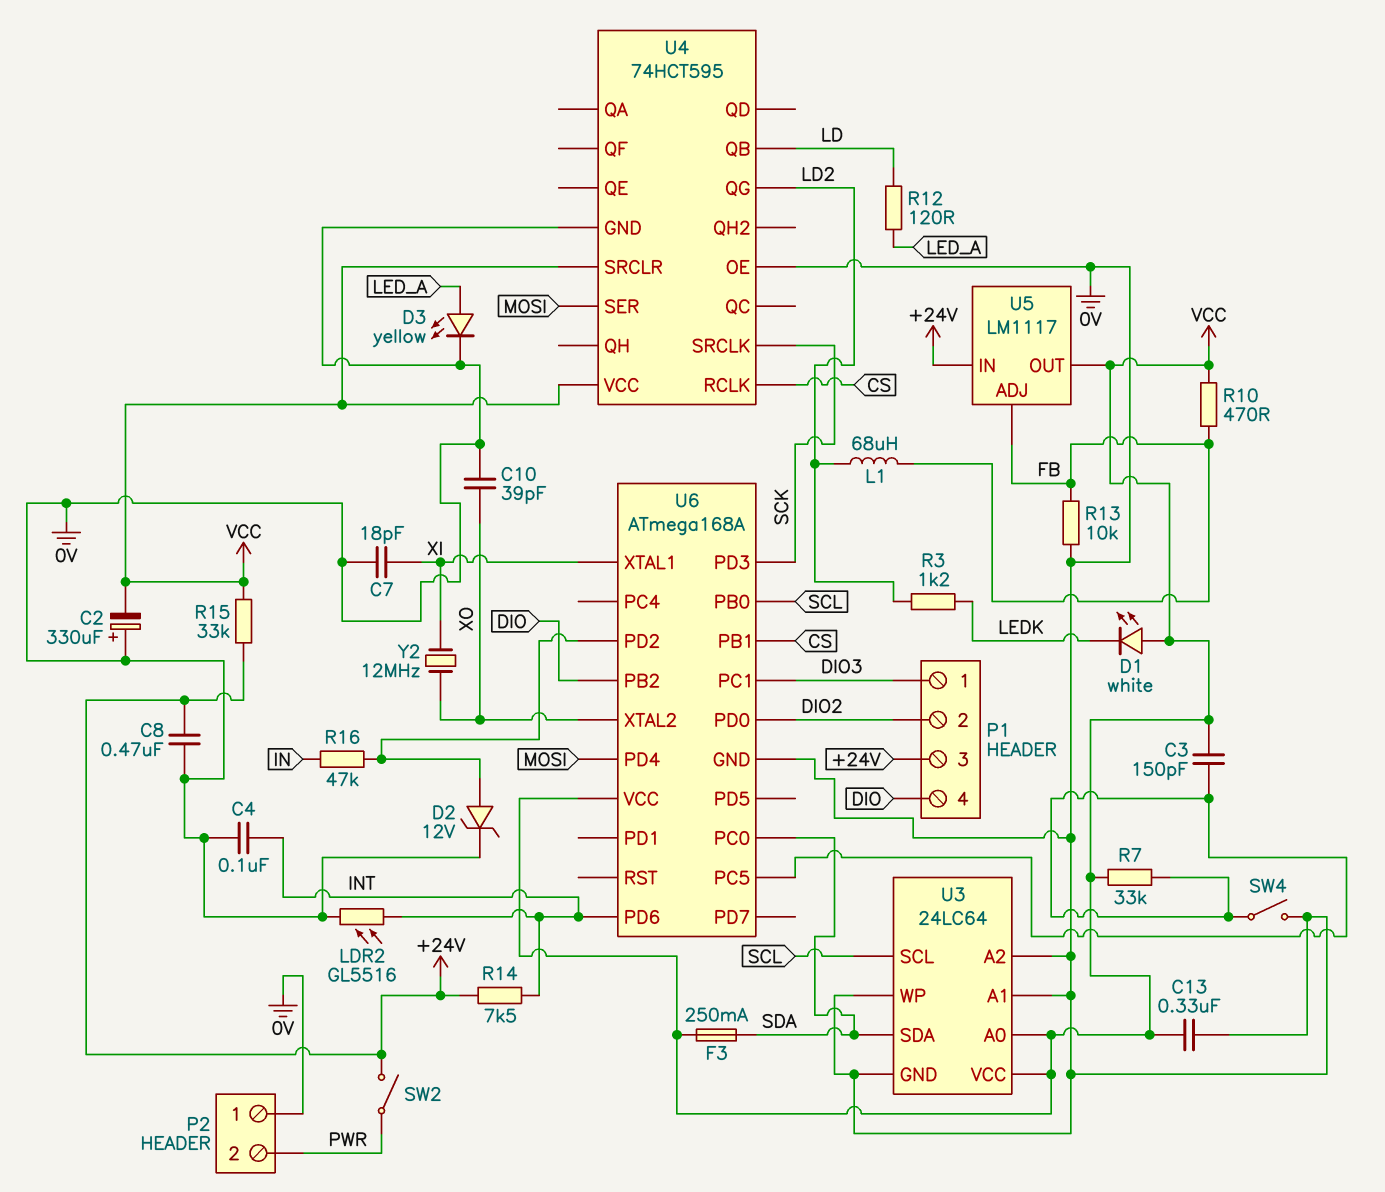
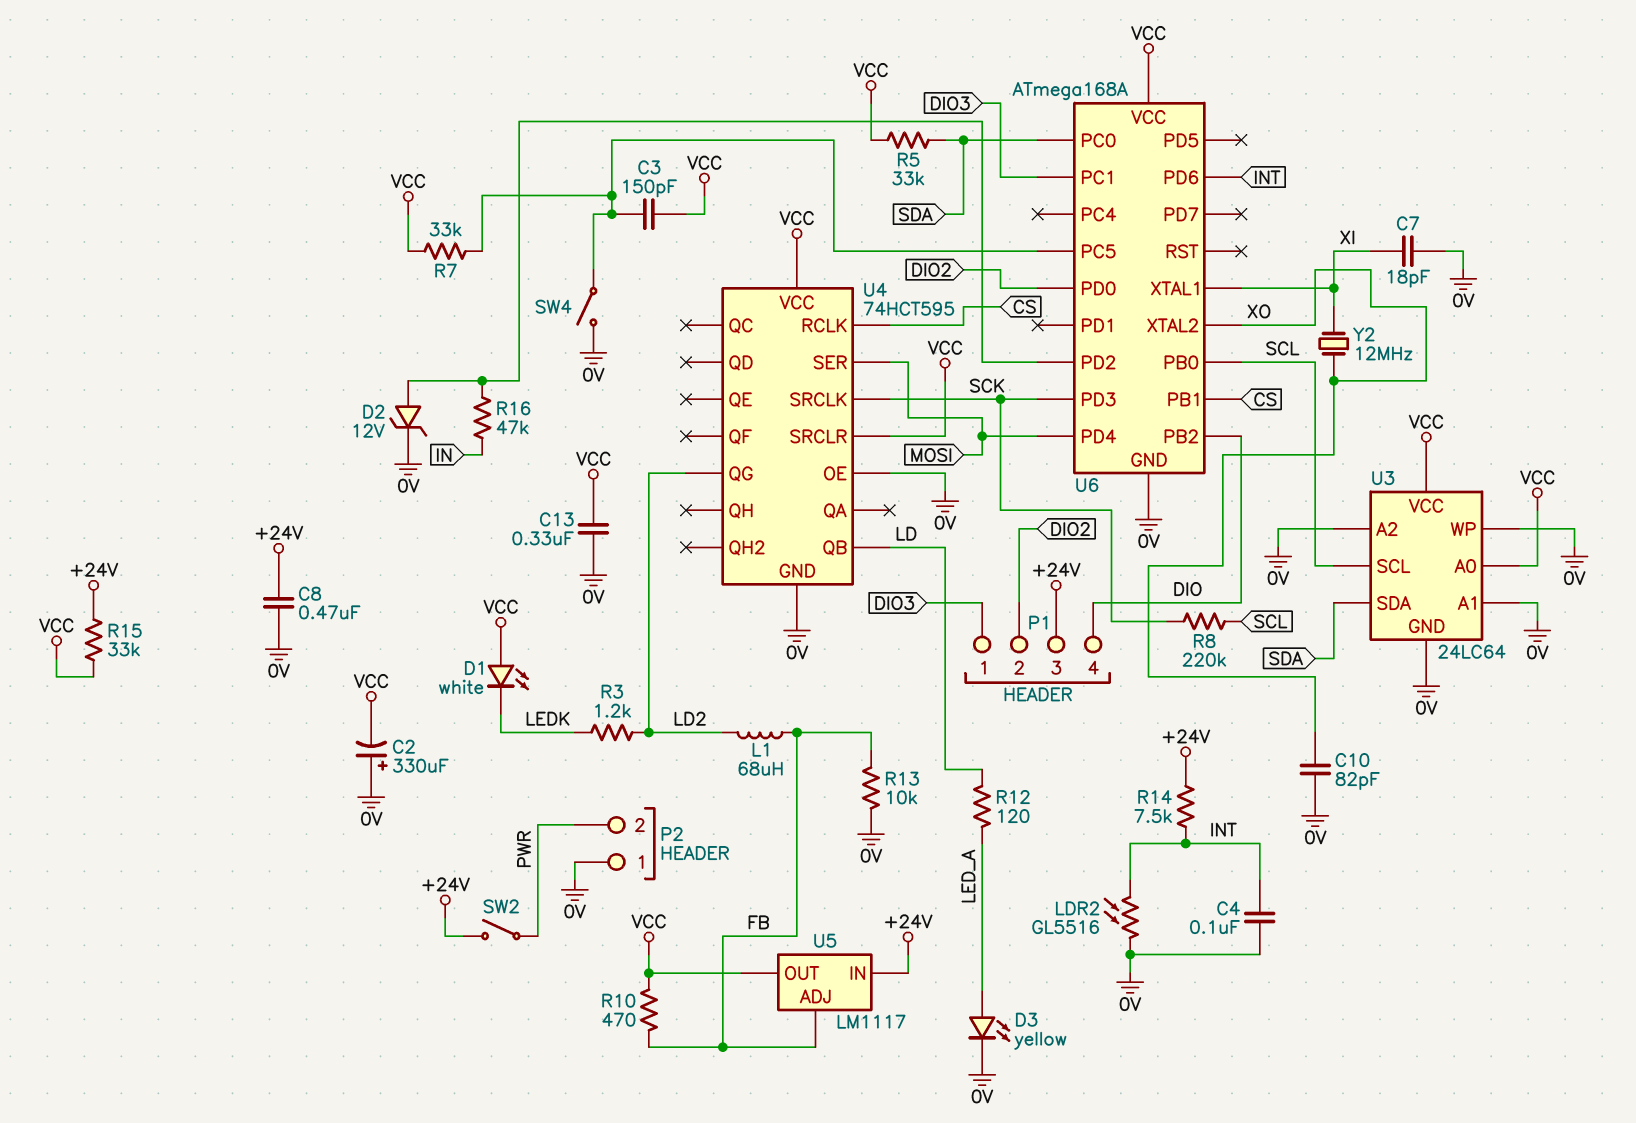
C10: 39pF (0V, XO) -> 82pF (0V, XO)
F3: 250mA (SDA, VCC) -> none
R5: none -> 33k (SDA, VCC)
R8: none -> 220k (SCK, SCL)

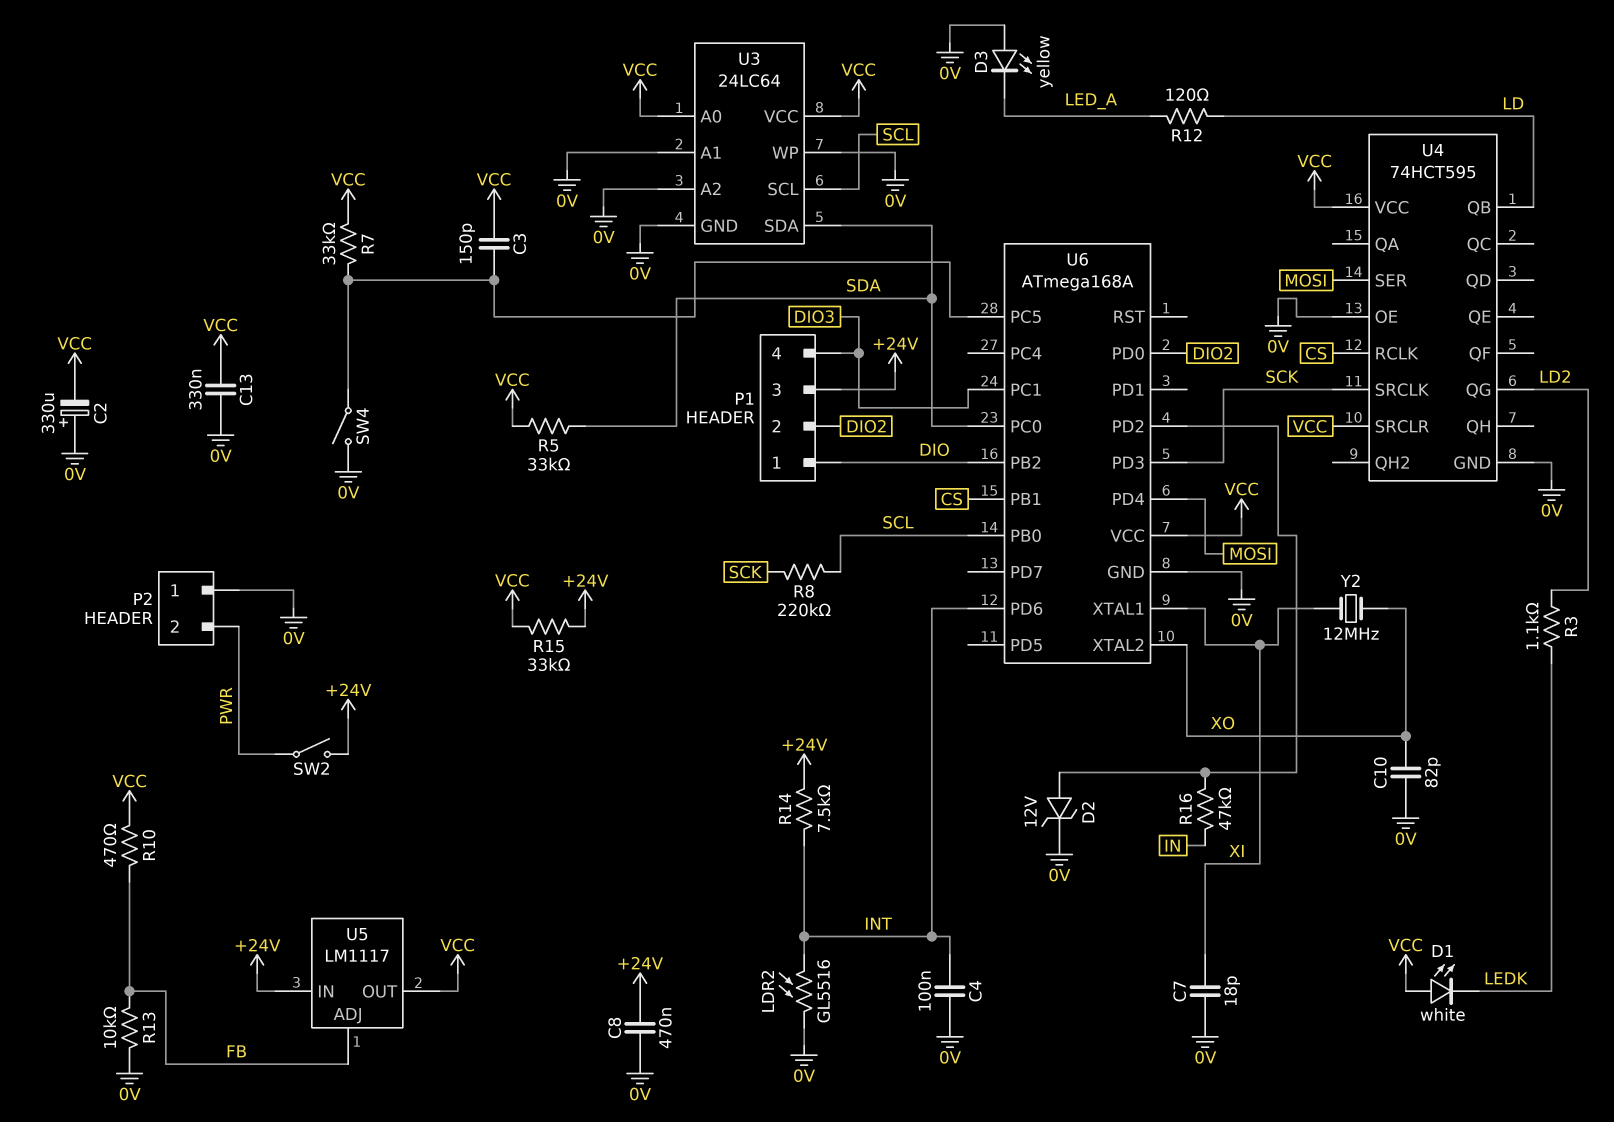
D3: LED yellow (A LED_A, K 0V) -> LED yellow (A 0V, K LED_A)
L1: 68uH (FB, LD2) -> none
P1 pin 1: DIO3 -> DIO
P1 pin 4: DIO -> DIO3
R3: 1.2k (LD2, LEDK) -> 1.1k (LD2, LEDK)

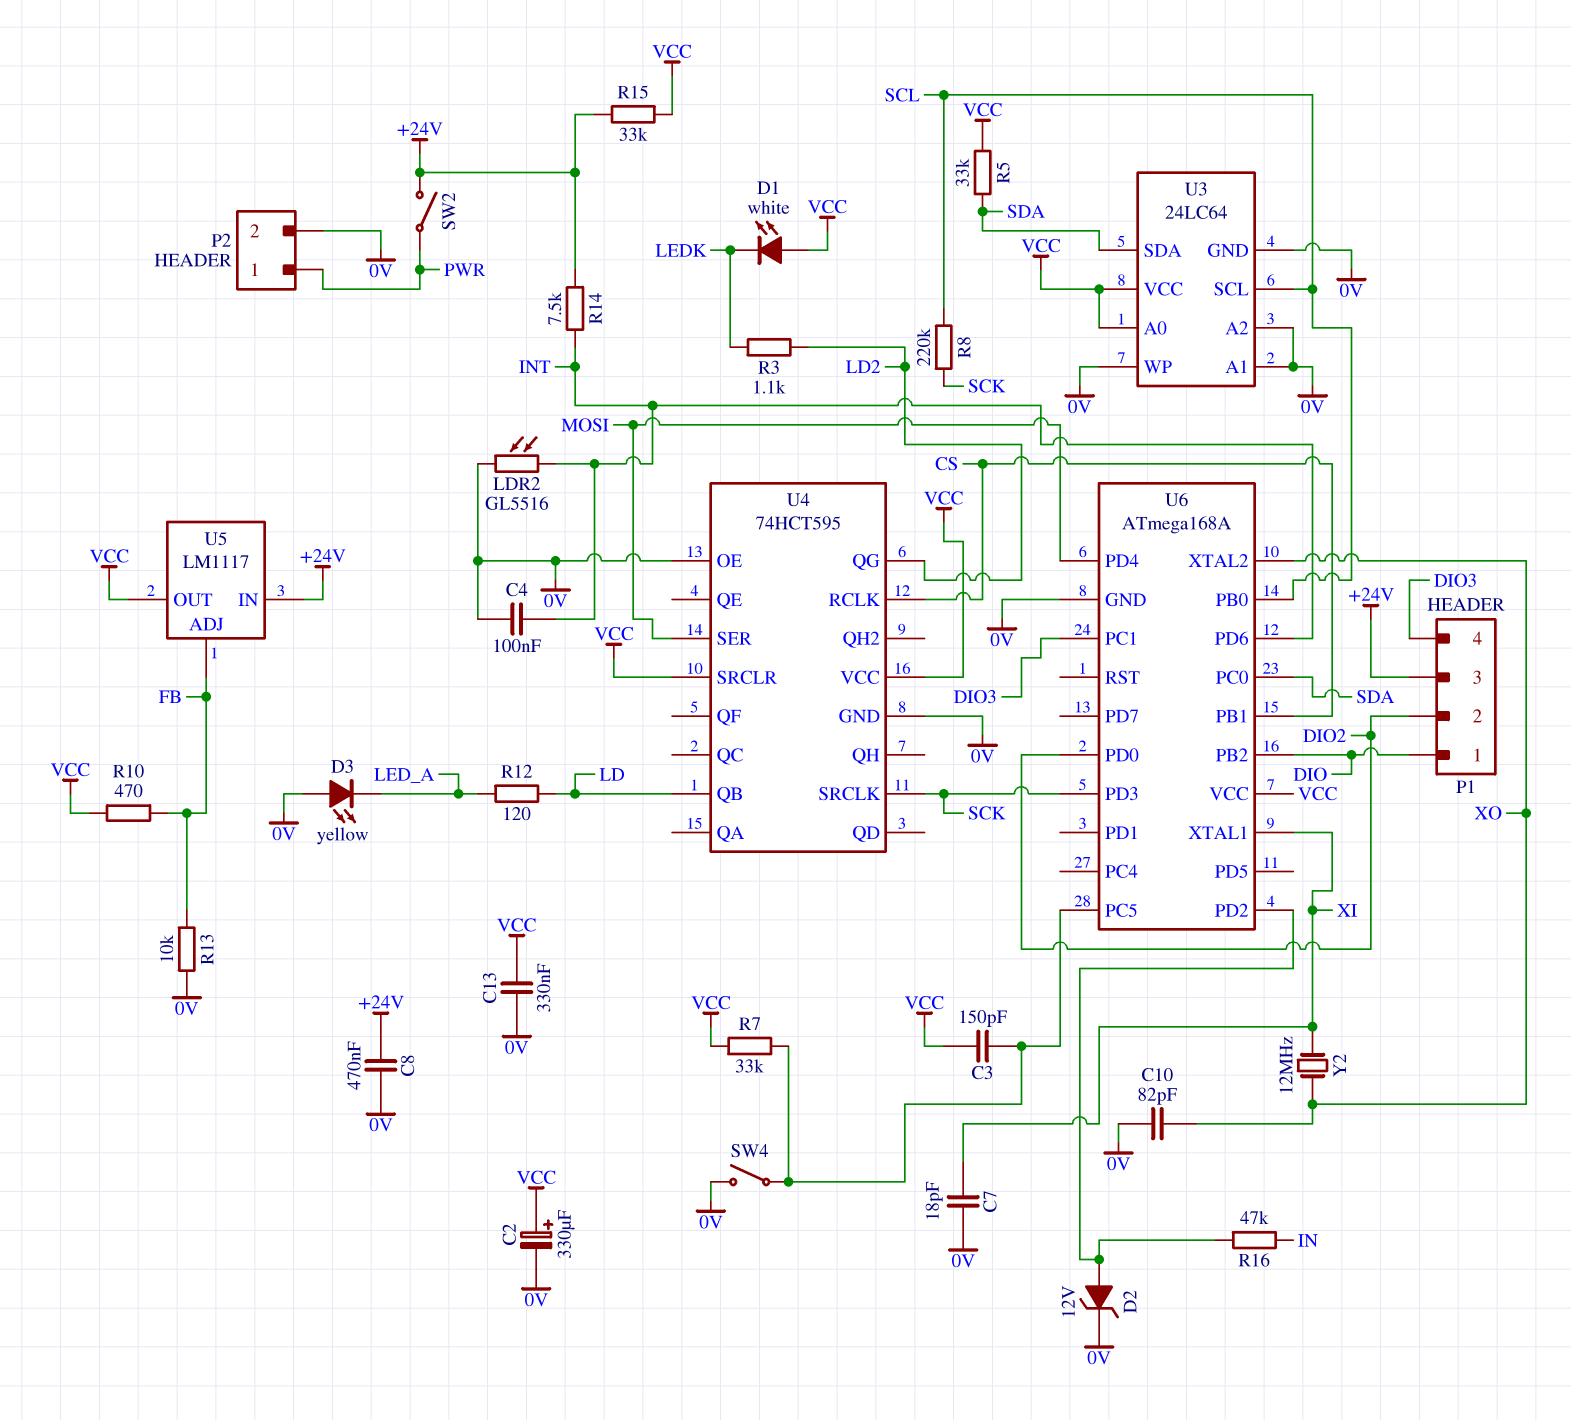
C2: 330uF (plus 0V, minus VCC) -> 330uF (plus VCC, minus 0V)
P2 pin 1: 0V -> PWR
P2 pin 2: PWR -> 0V

